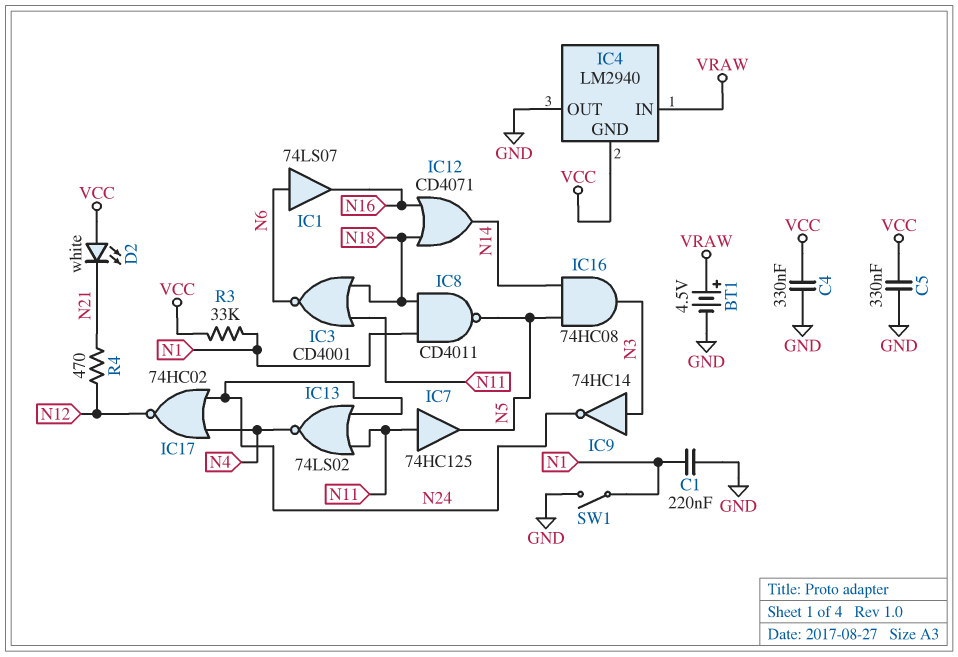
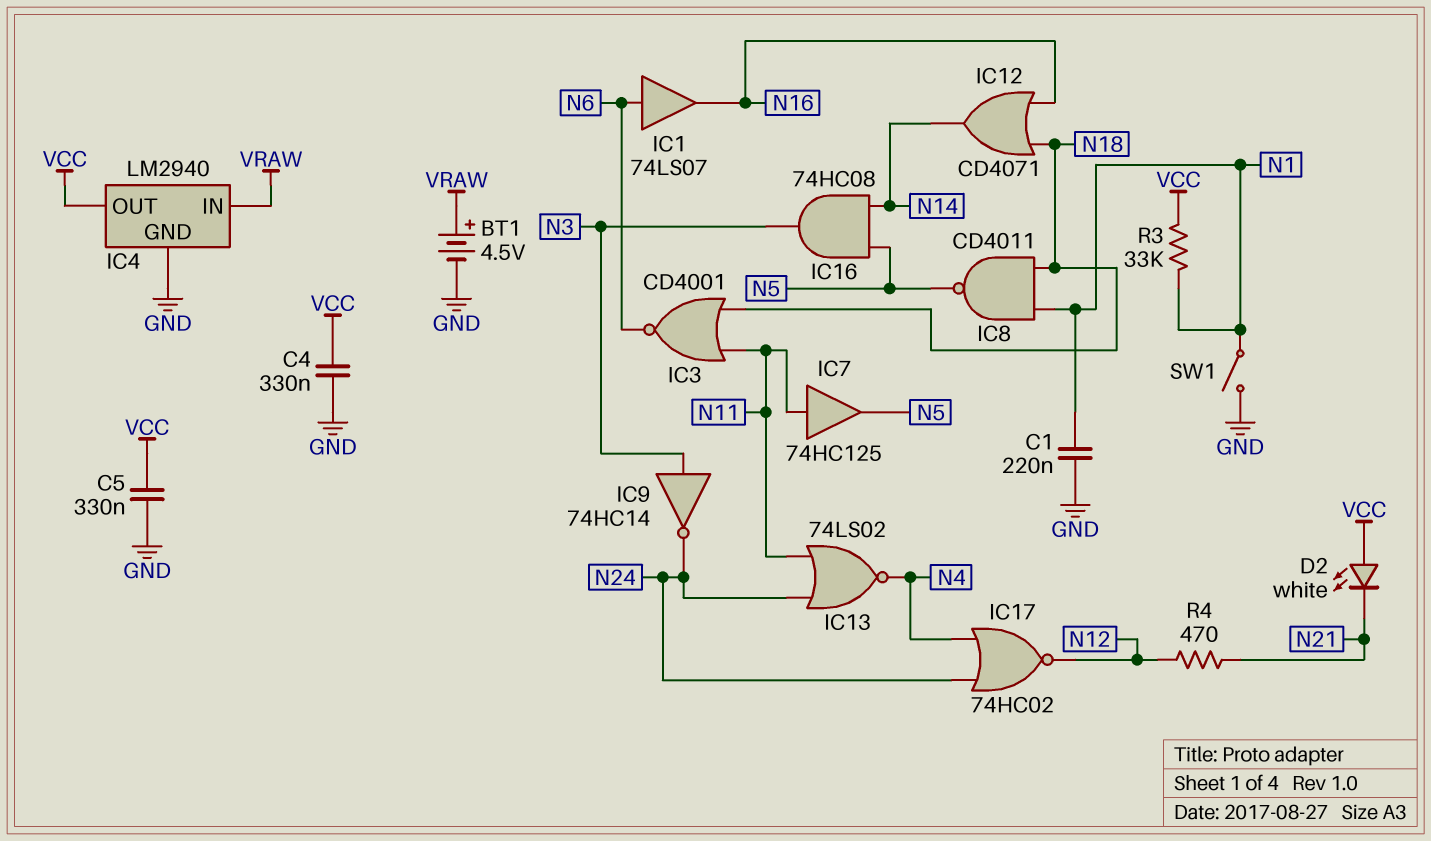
IC4 pin GND: VCC -> GND
IC4 pin OUT: GND -> VCC

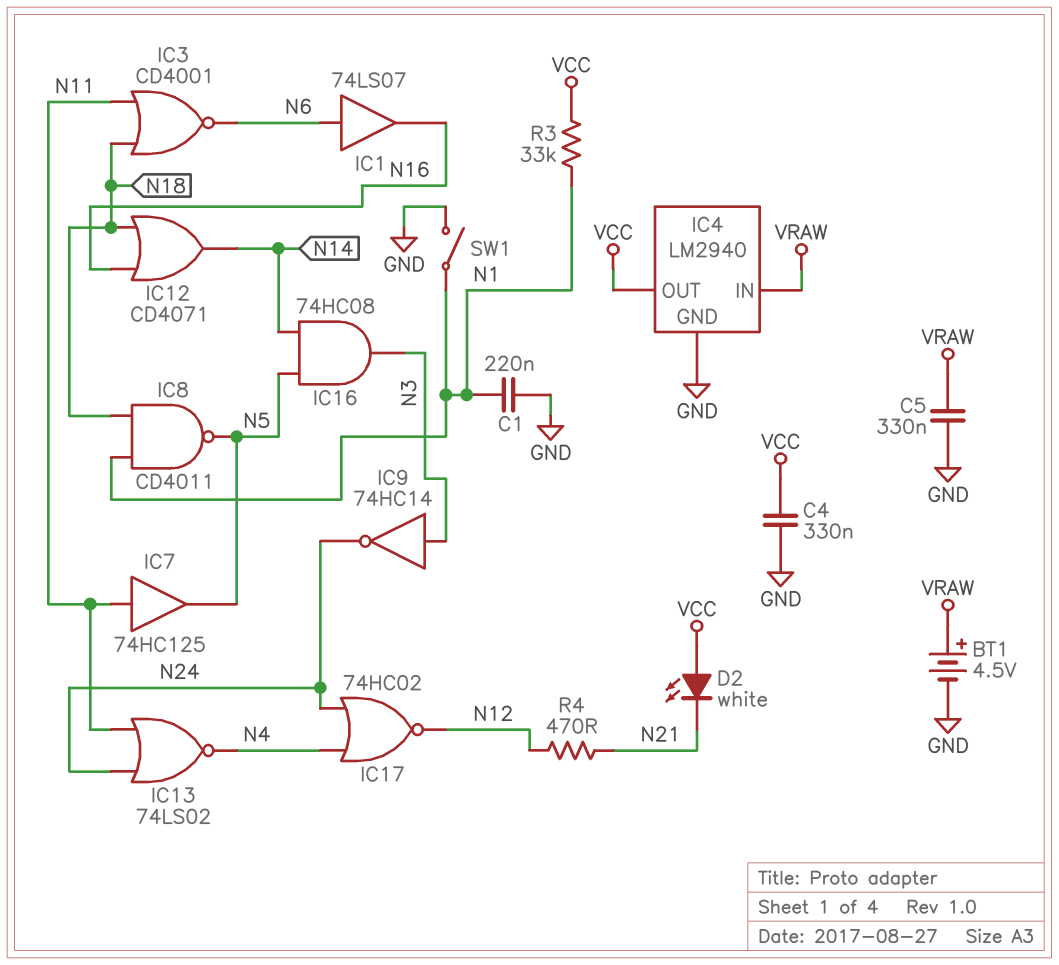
C5: 330nF (GND, VCC) -> 330nF (GND, VRAW)

